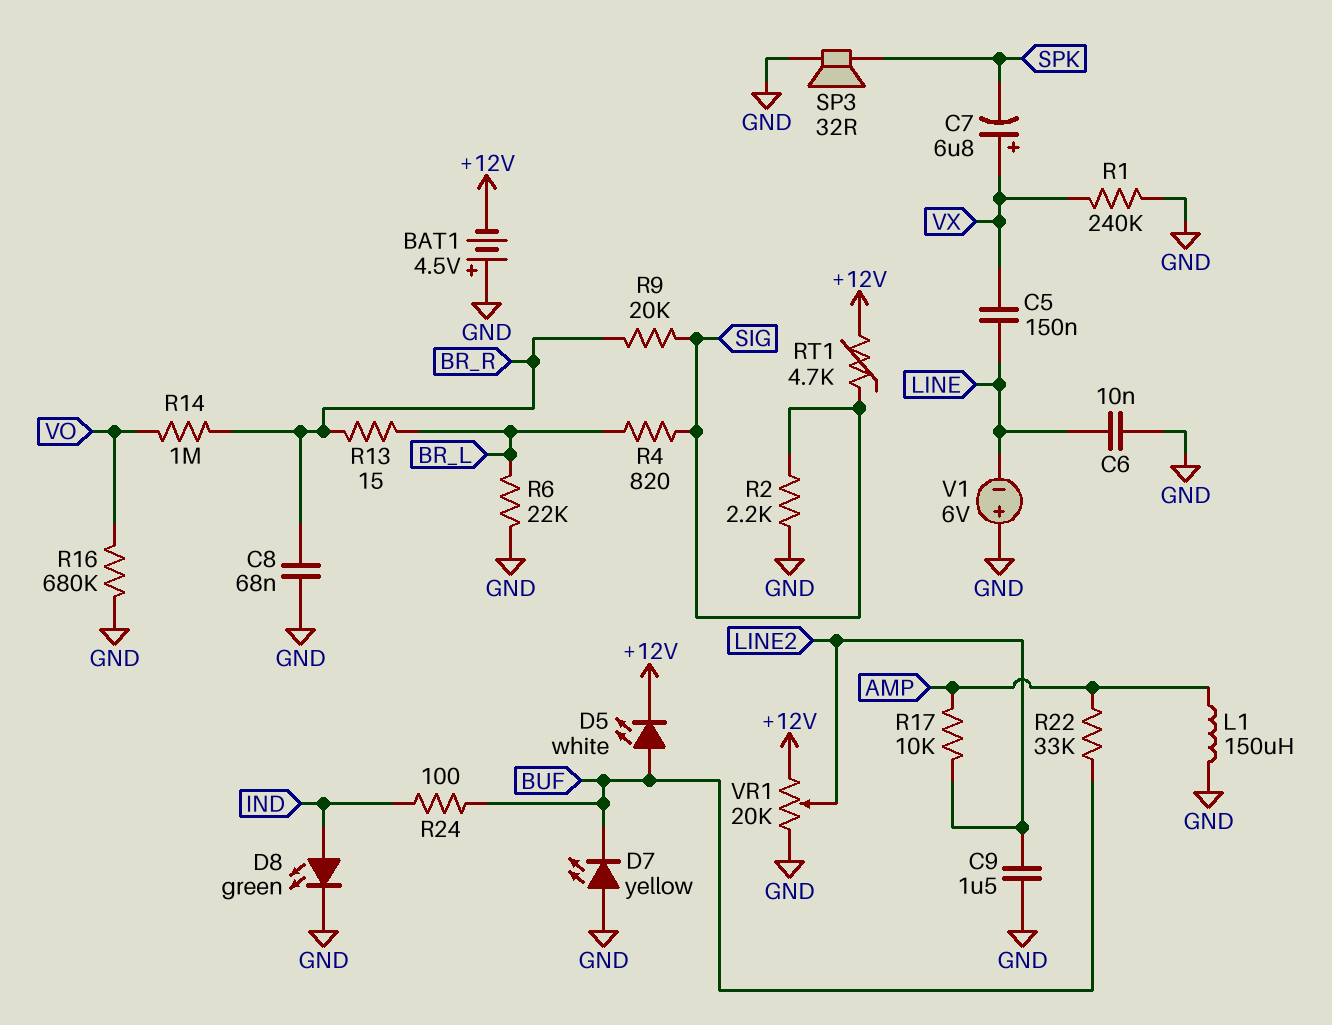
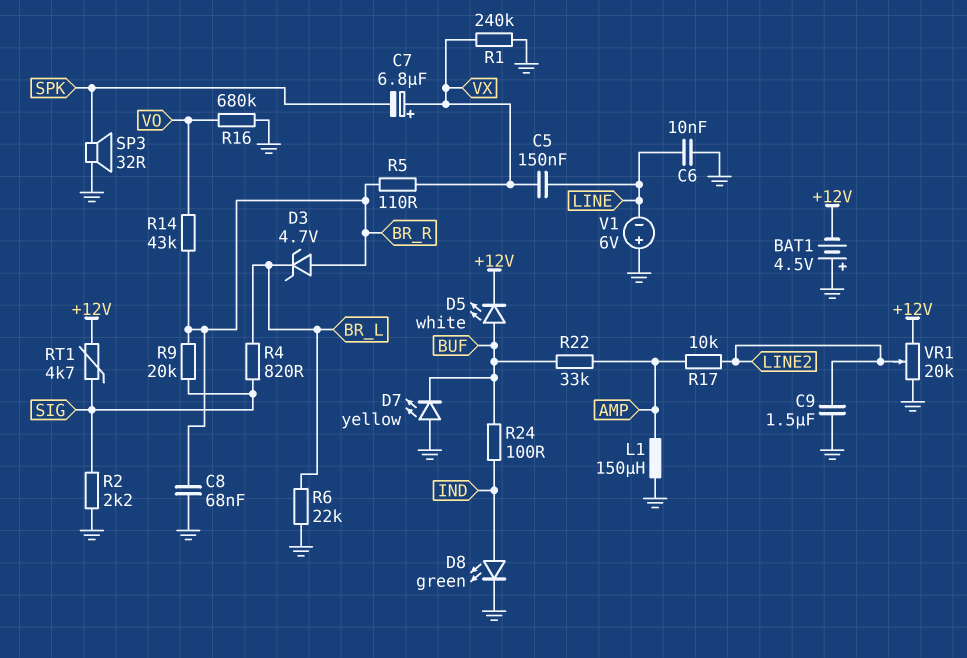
D3: none -> zener 4.7V (A BR_R, K BR_L)
R5: none -> 110 (BR_R, VX)
R13: 15 (BR_L, BR_R) -> none
R14: 1M (BR_R, VO) -> 43k (BR_R, VO)

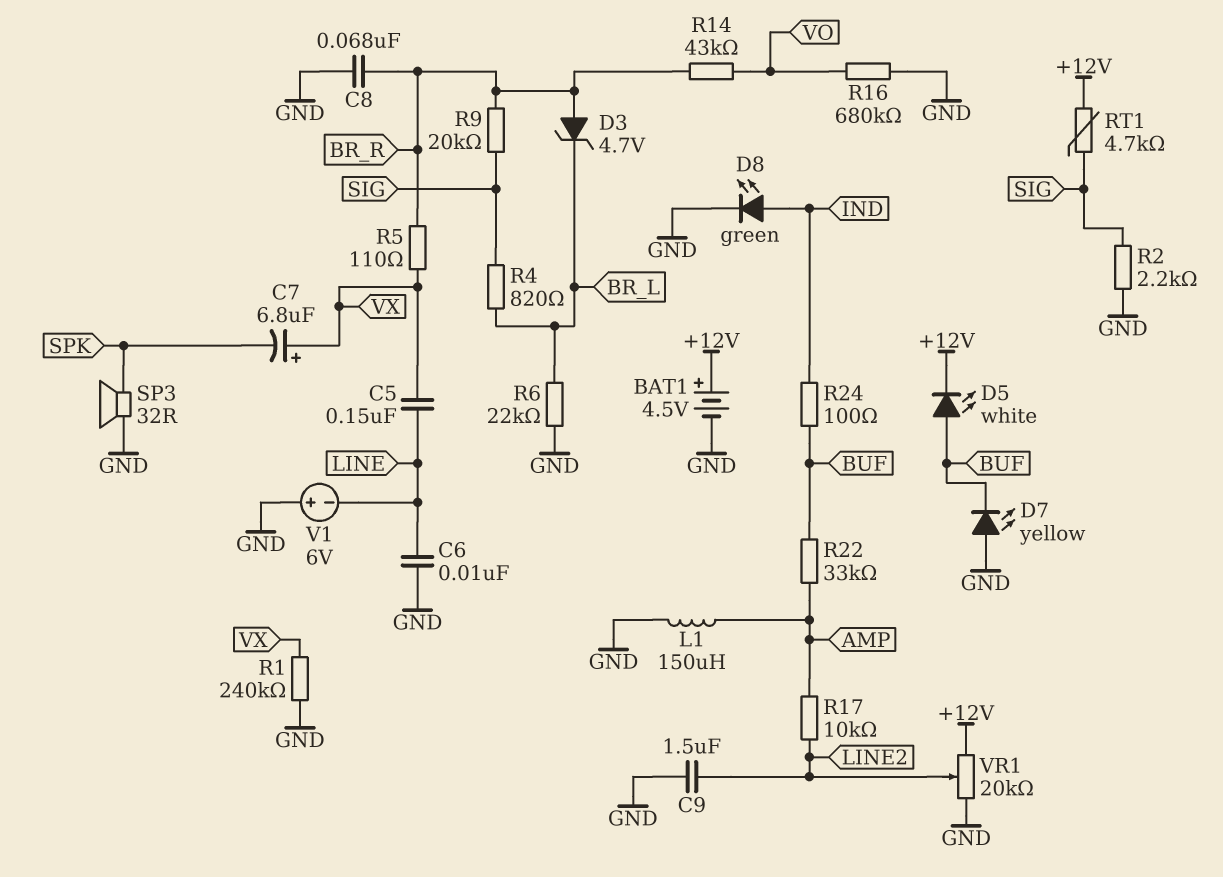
BAT1: 4.5V (plus GND, minus +12V) -> 4.5V (plus +12V, minus GND)

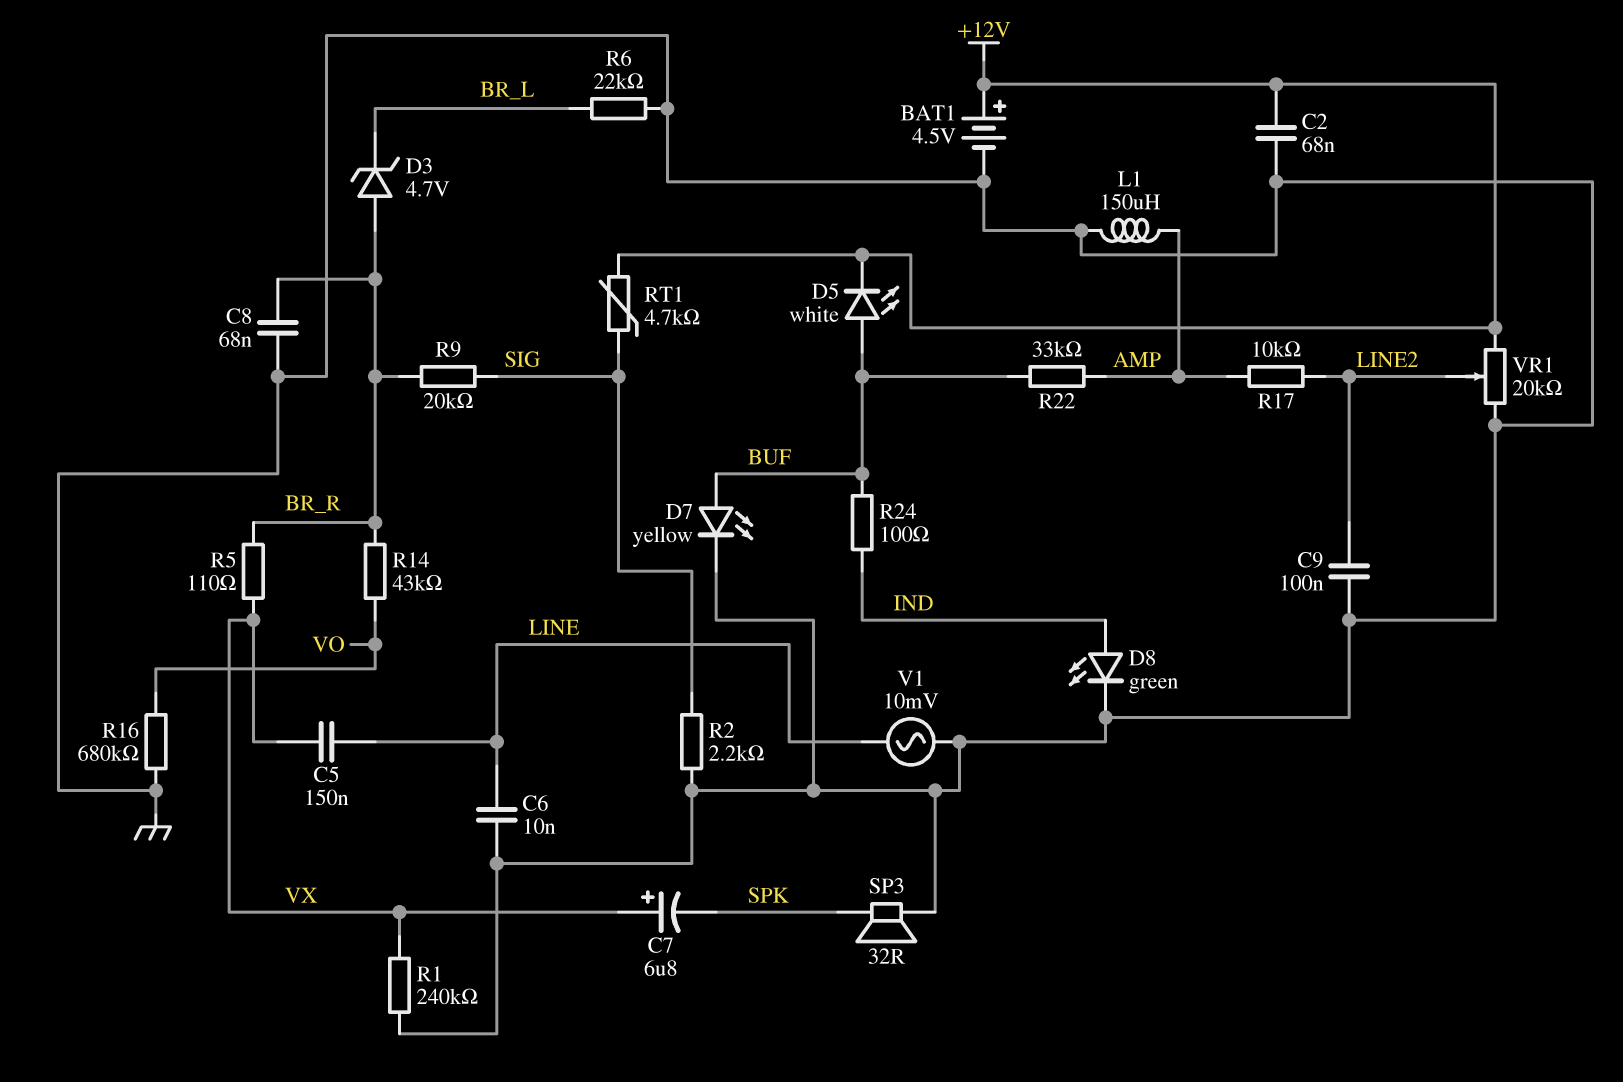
C2: none -> 68nF (+12V, GND)
C9: 1.5uF (GND, LINE2) -> 100nF (GND, LINE2)
D7: LED yellow (A GND, K BUF) -> LED yellow (A BUF, K GND)
R4: 820 (BR_L, SIG) -> none
V1: 6V (plus GND, minus LINE) -> AC 10mV (GND, LINE)

